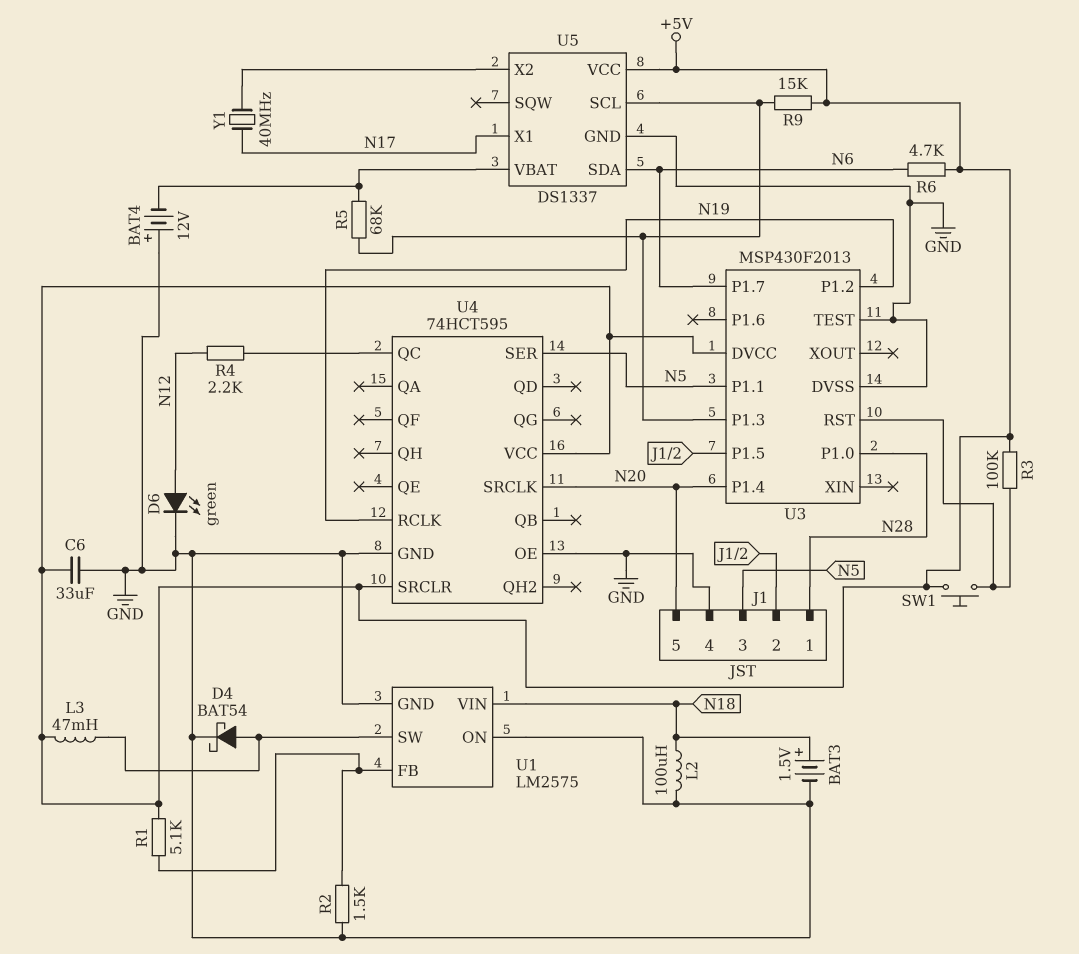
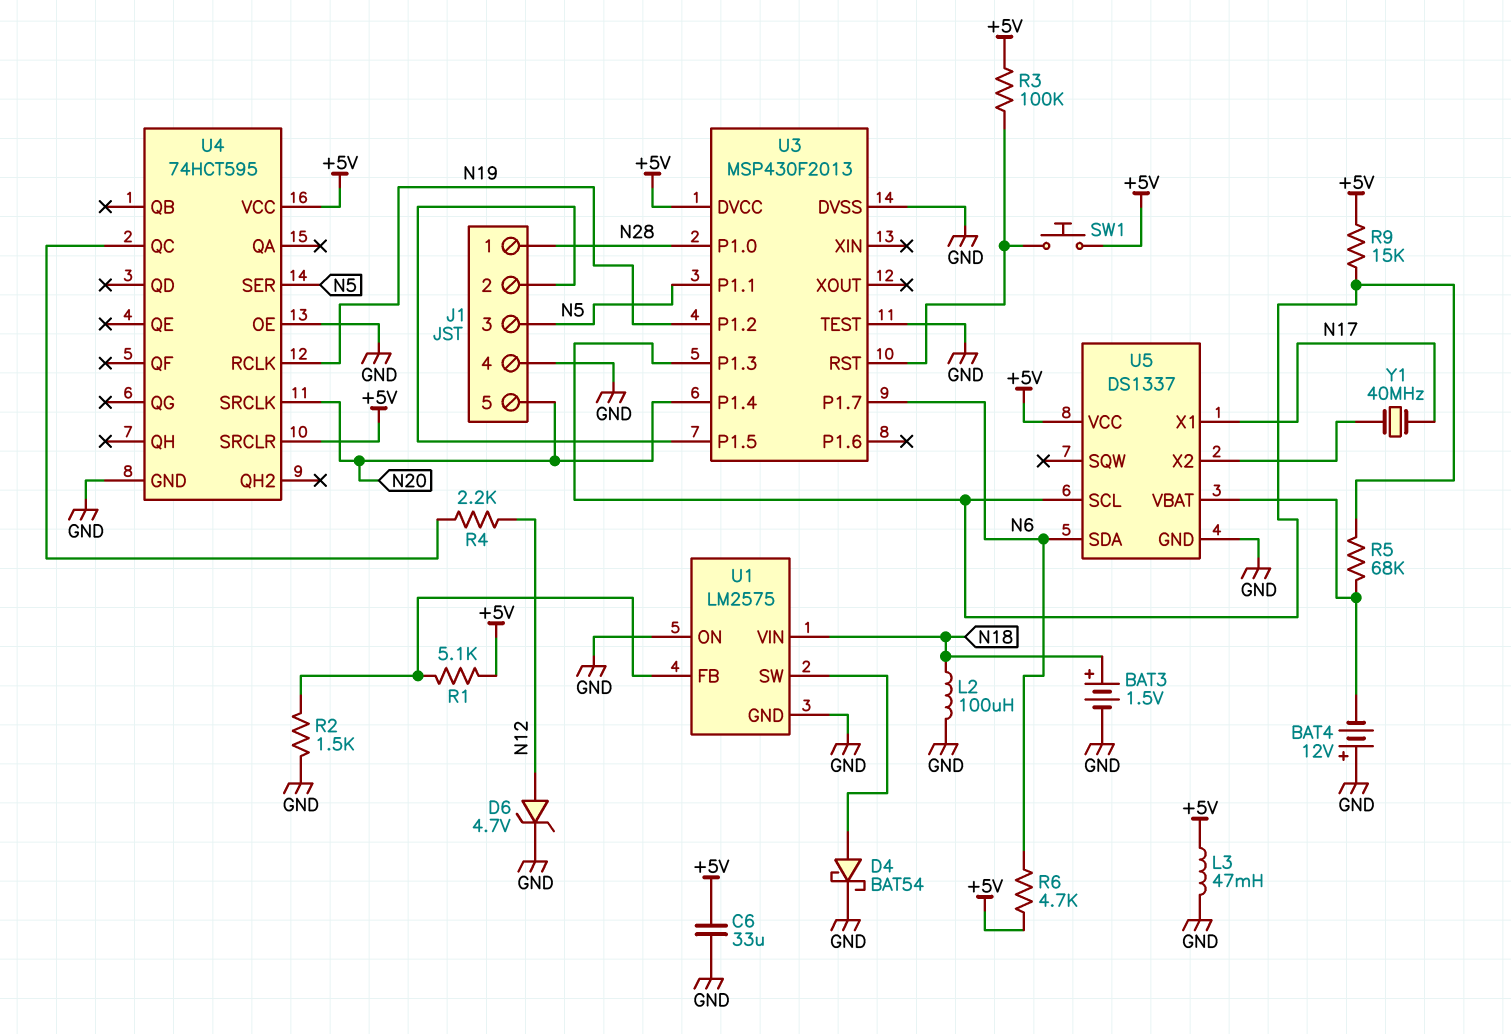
D6: LED green (A N12, K GND) -> zener 4.7V (A N12, K GND)
L3: 47mH (+5V, U1/SW) -> 47mH (+5V, GND)

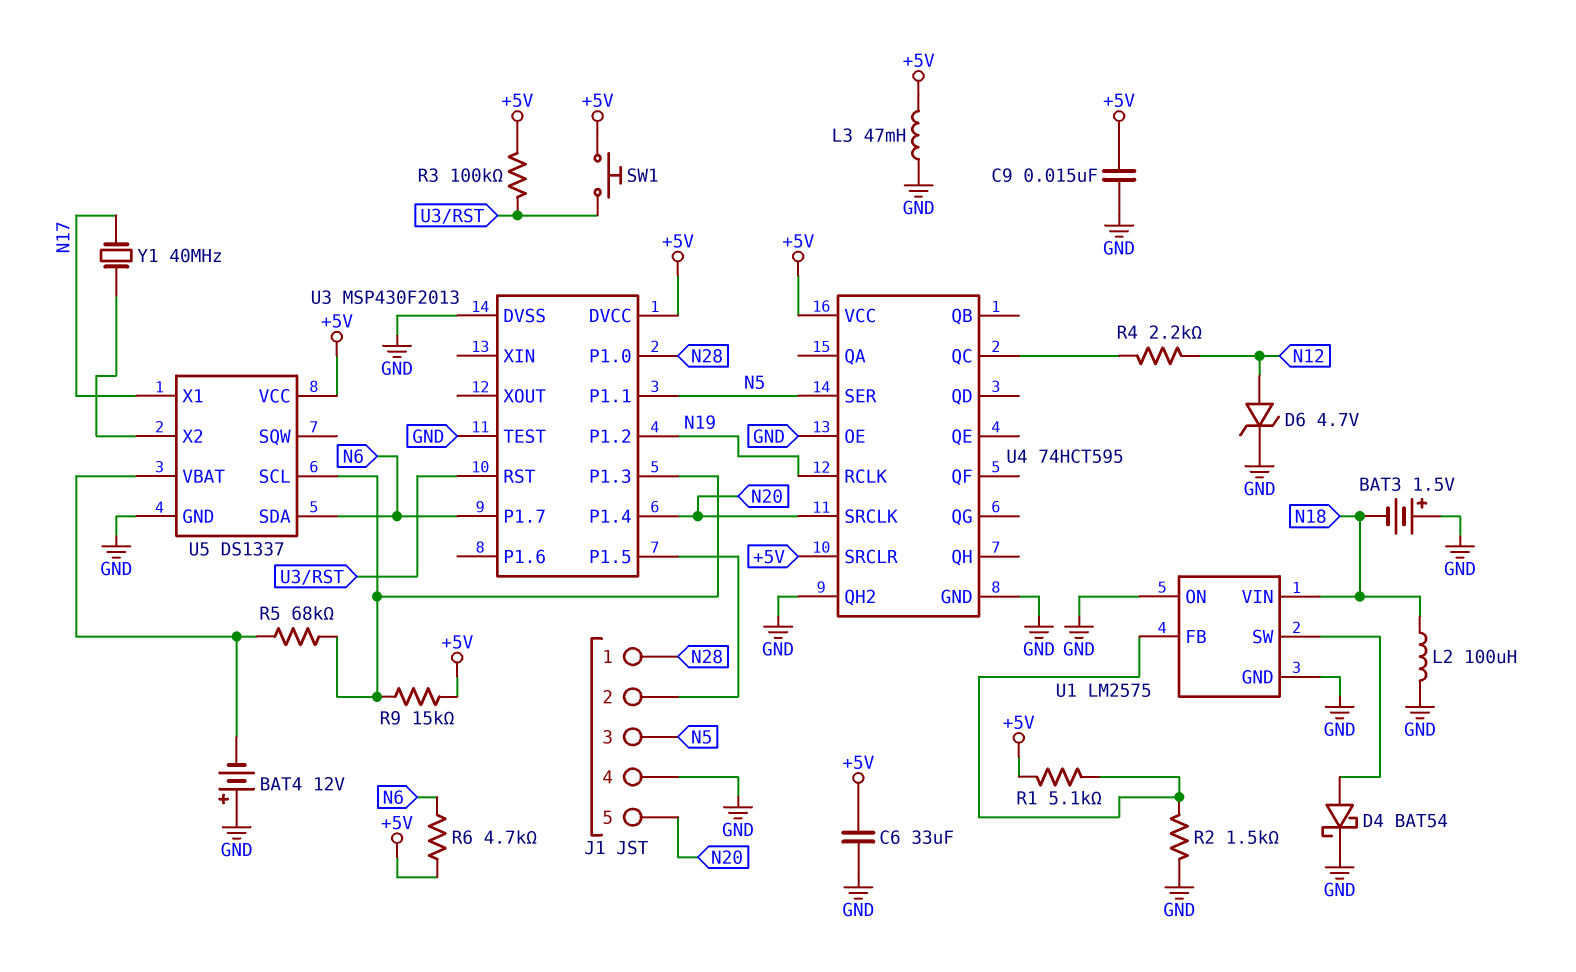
BAT3: 1.5V (plus N18, minus GND) -> 1.5V (plus GND, minus N18)
C9: none -> 15nF (+5V, GND)
U4 pin QH2: none -> GND

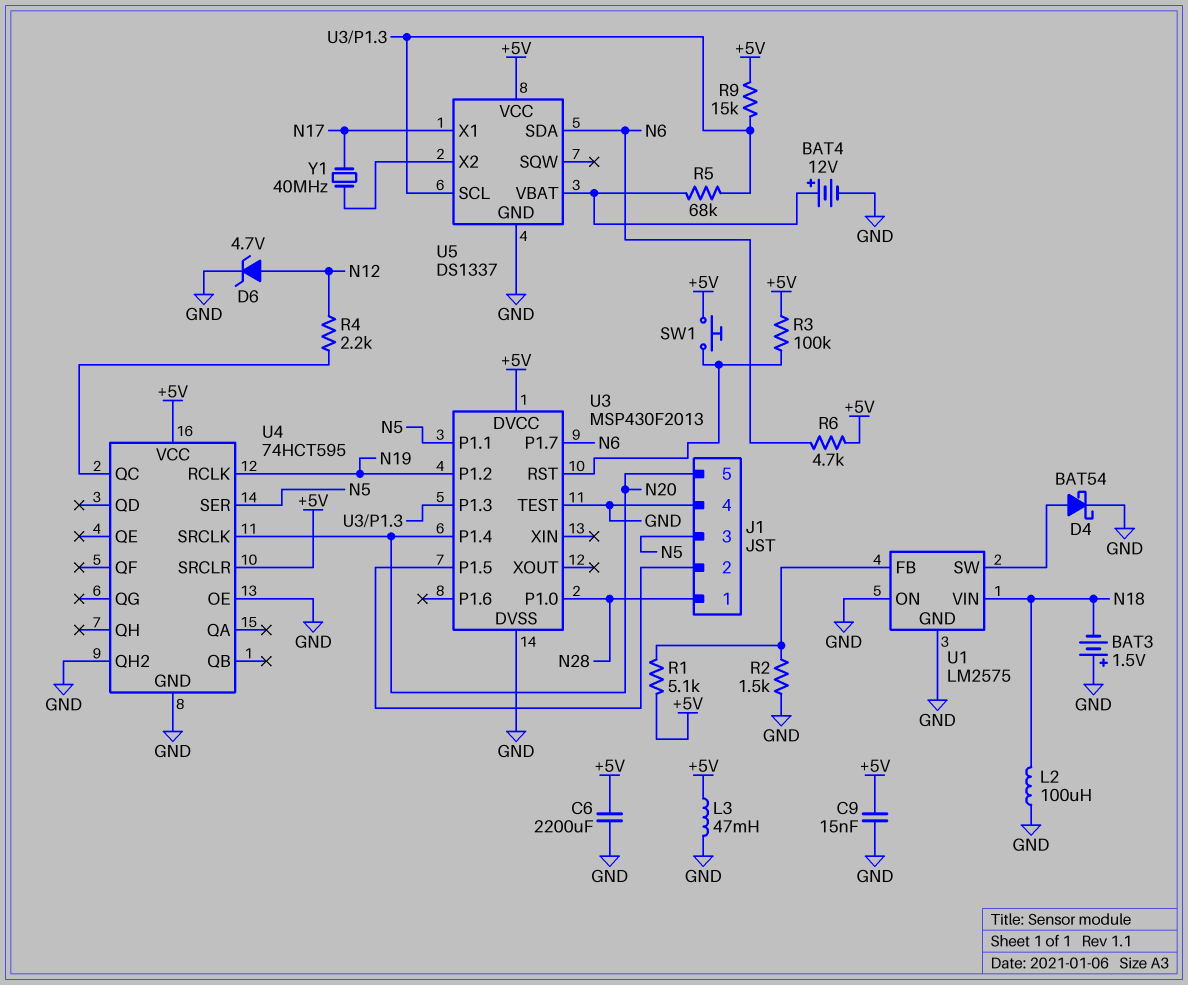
BAT4: 12V (plus GND, minus U5/VBAT) -> 12V (plus U5/VBAT, minus GND)
C6: 33uF (+5V, GND) -> 2200uF (+5V, GND)

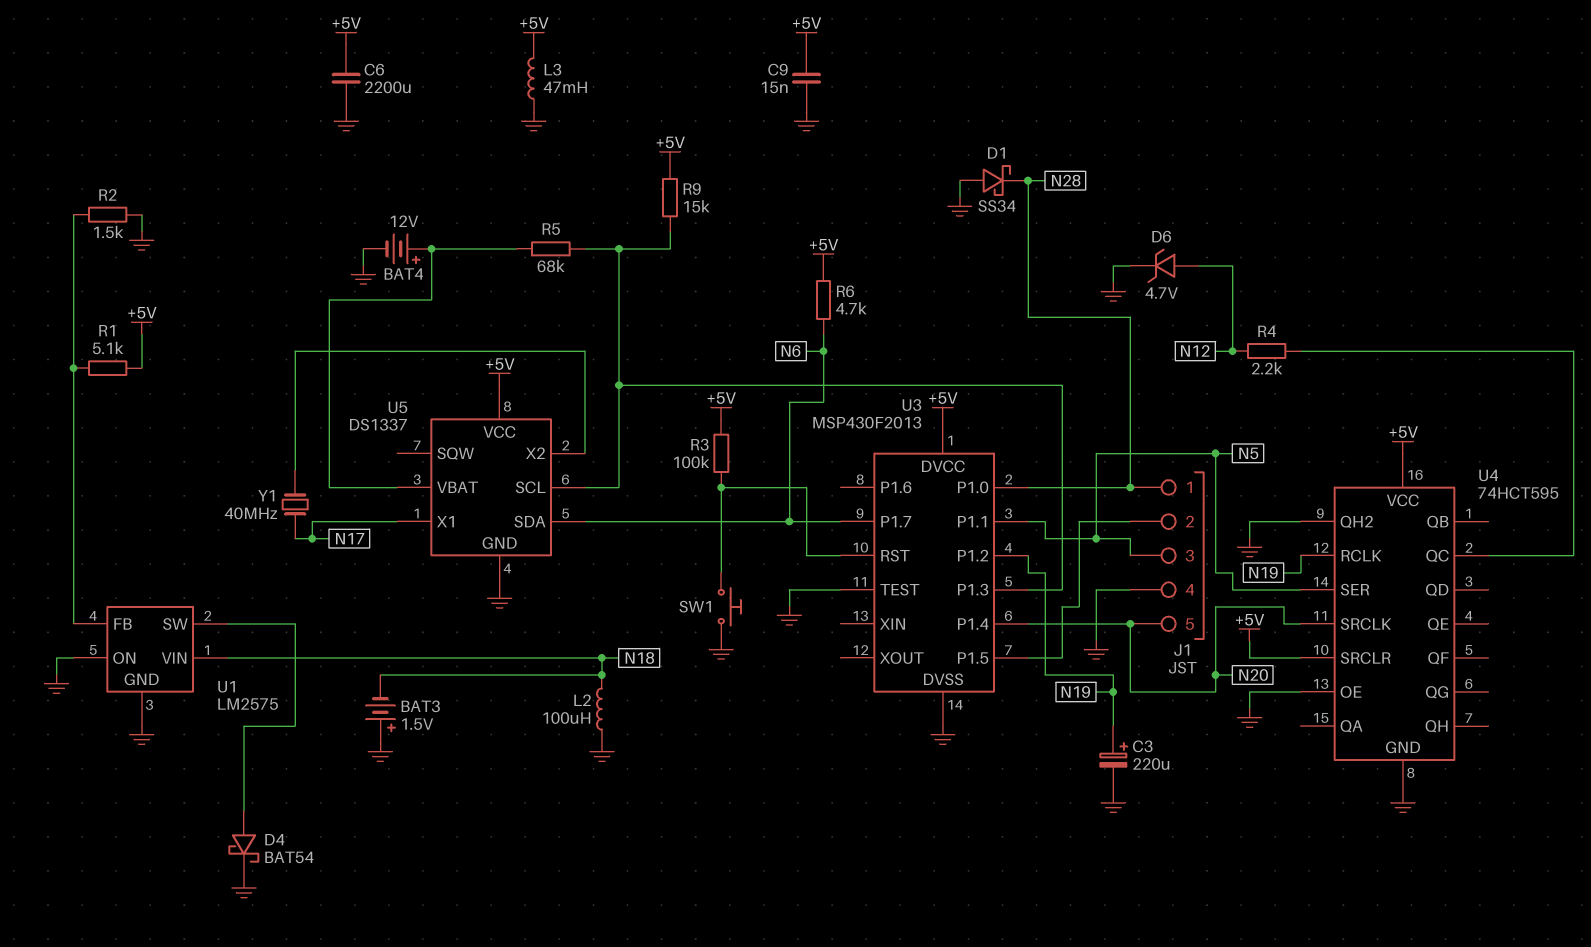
C3: none -> 220uF (plus N19, minus GND)
D1: none -> schottky SS34 (A GND, K N28)
SW1: button (+5V, U3/RST) -> button (GND, U3/RST)

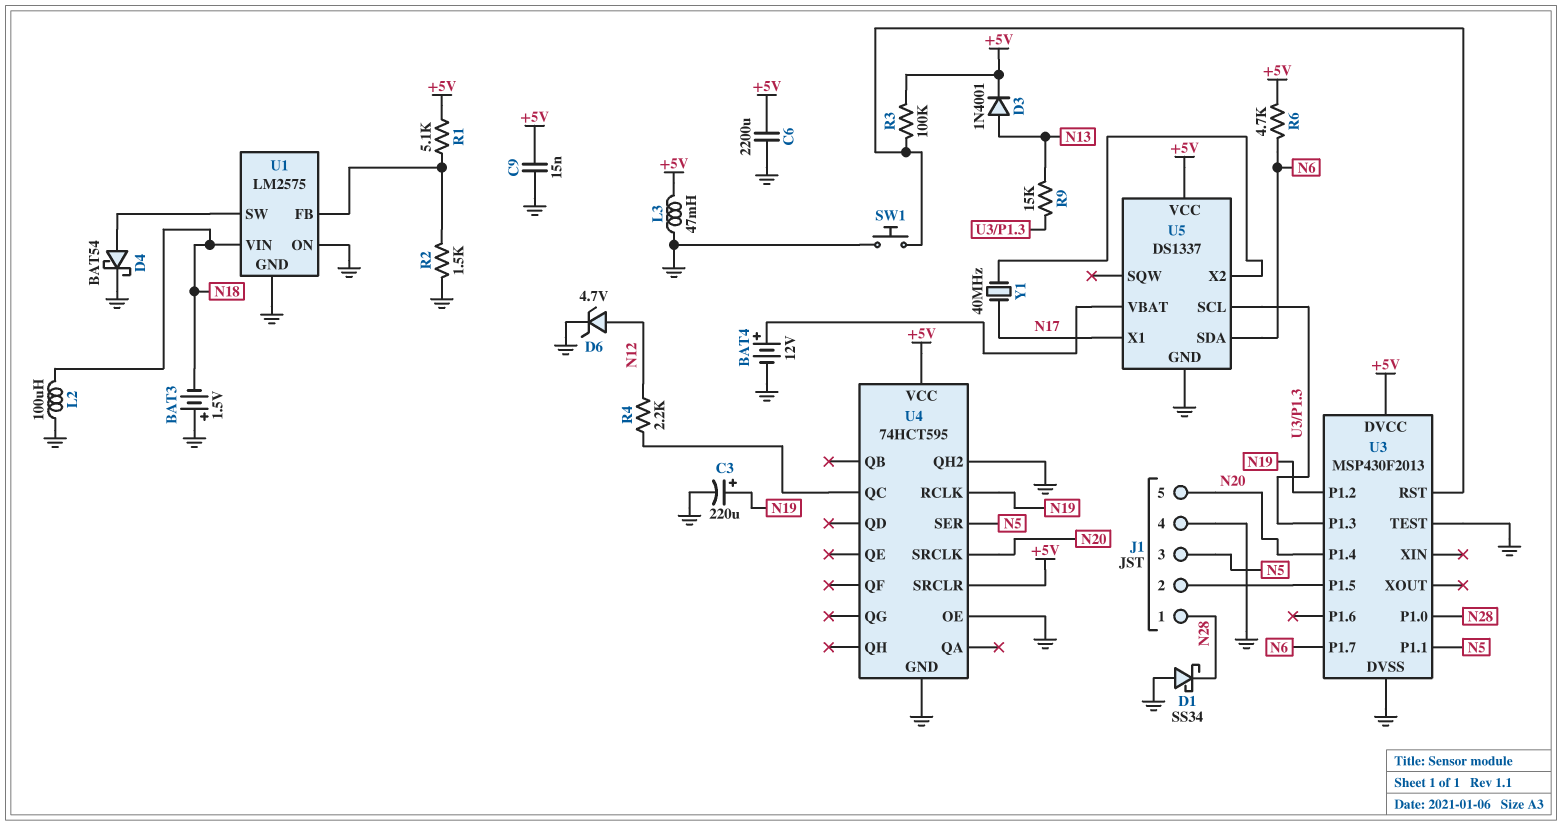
D3: none -> diode 1N4001 (A N13, K +5V)
R5: 68k (U3/P1.3, U5/VBAT) -> none
R9: 15k (+5V, U3/P1.3) -> 15k (N13, U3/P1.3)

